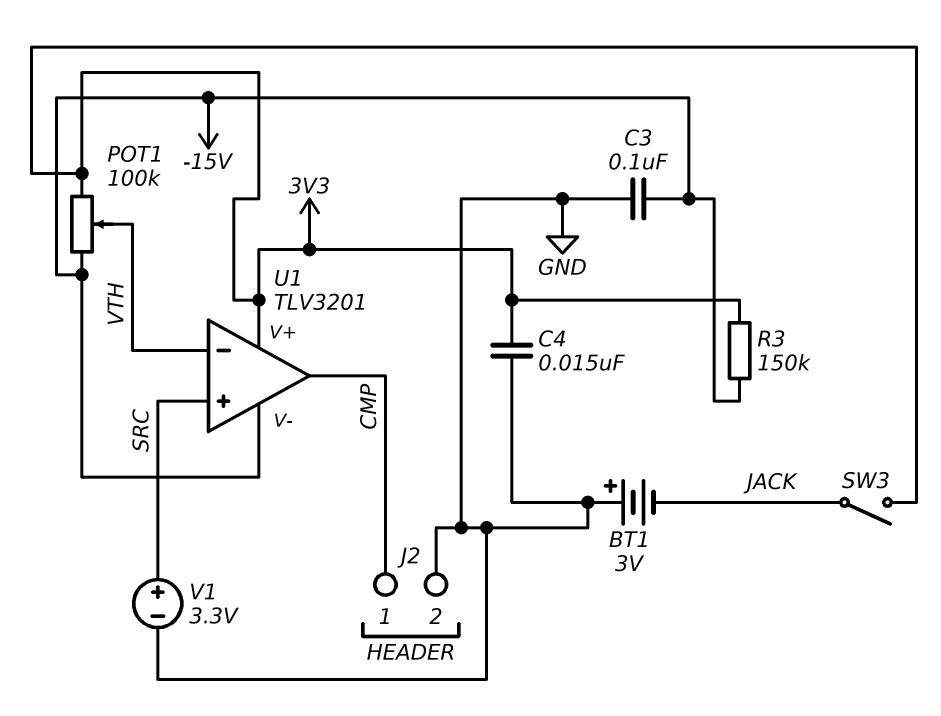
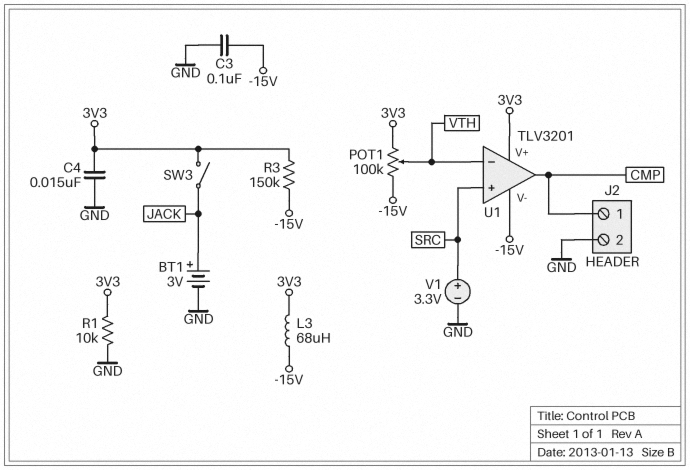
BT1: 3V (plus GND, minus JACK) -> 3V (plus JACK, minus GND)
L3: none -> 68uH (-15V, 3V3)
R1: none -> 10k (3V3, GND)

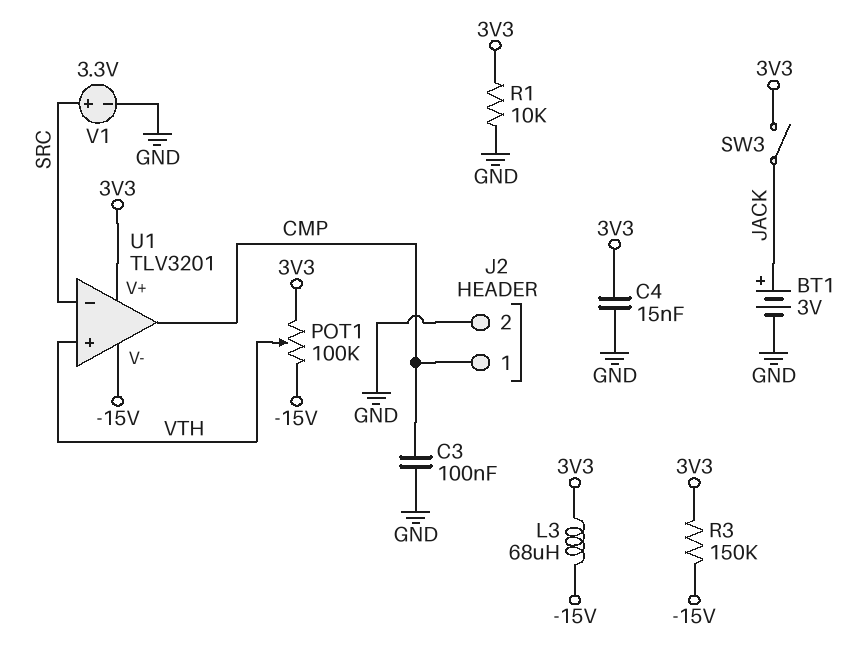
C3: 100nF (-15V, GND) -> 100nF (CMP, GND)
U1 pin in+: SRC -> VTH
U1 pin in-: VTH -> SRC

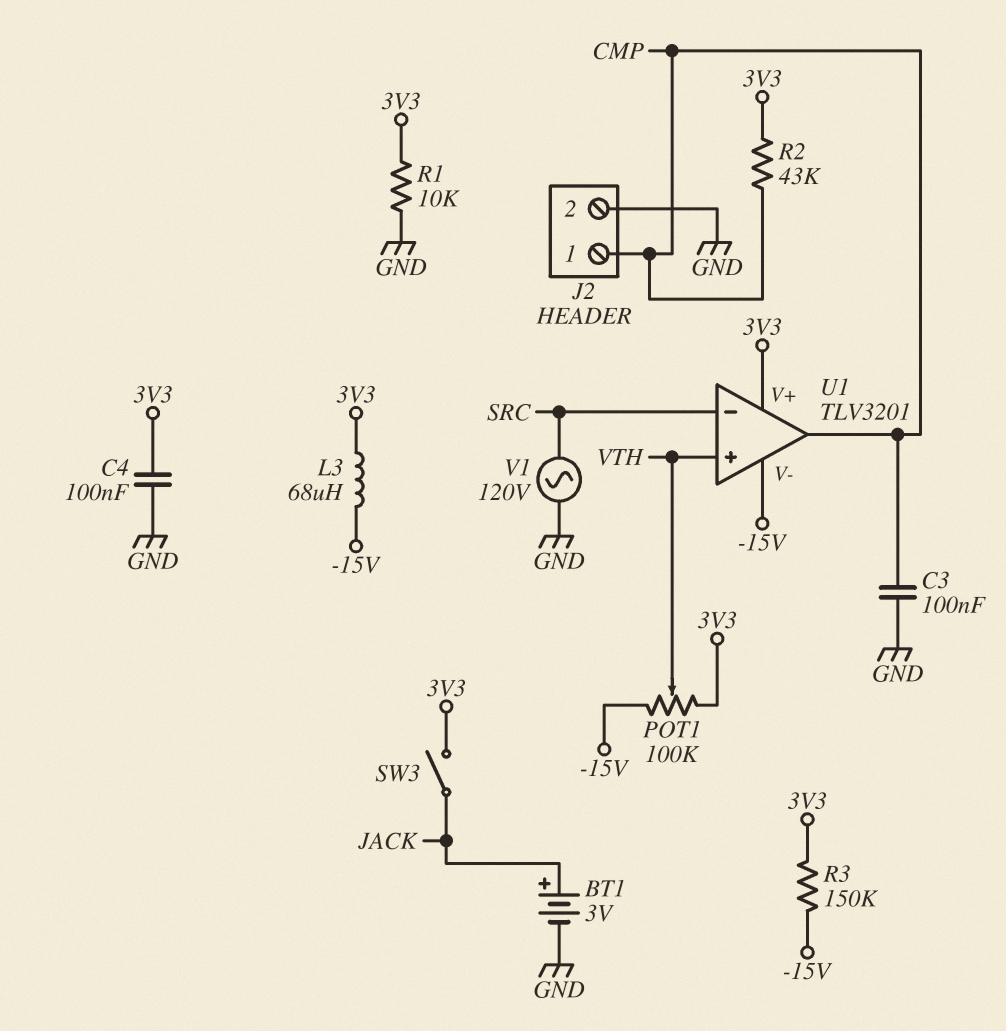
C4: 15nF (3V3, GND) -> 100nF (3V3, GND)
R2: none -> 43k (3V3, CMP)
V1: 3.3V (plus SRC, minus GND) -> AC 120V (GND, SRC)

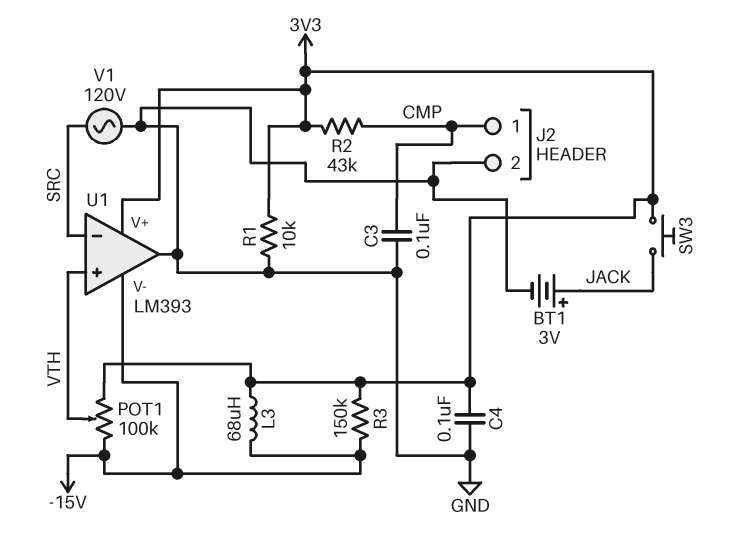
SW3: switch (3V3, JACK) -> button (3V3, JACK)
U1: TLV3201 -> LM393
U1 pin out: CMP -> GND

